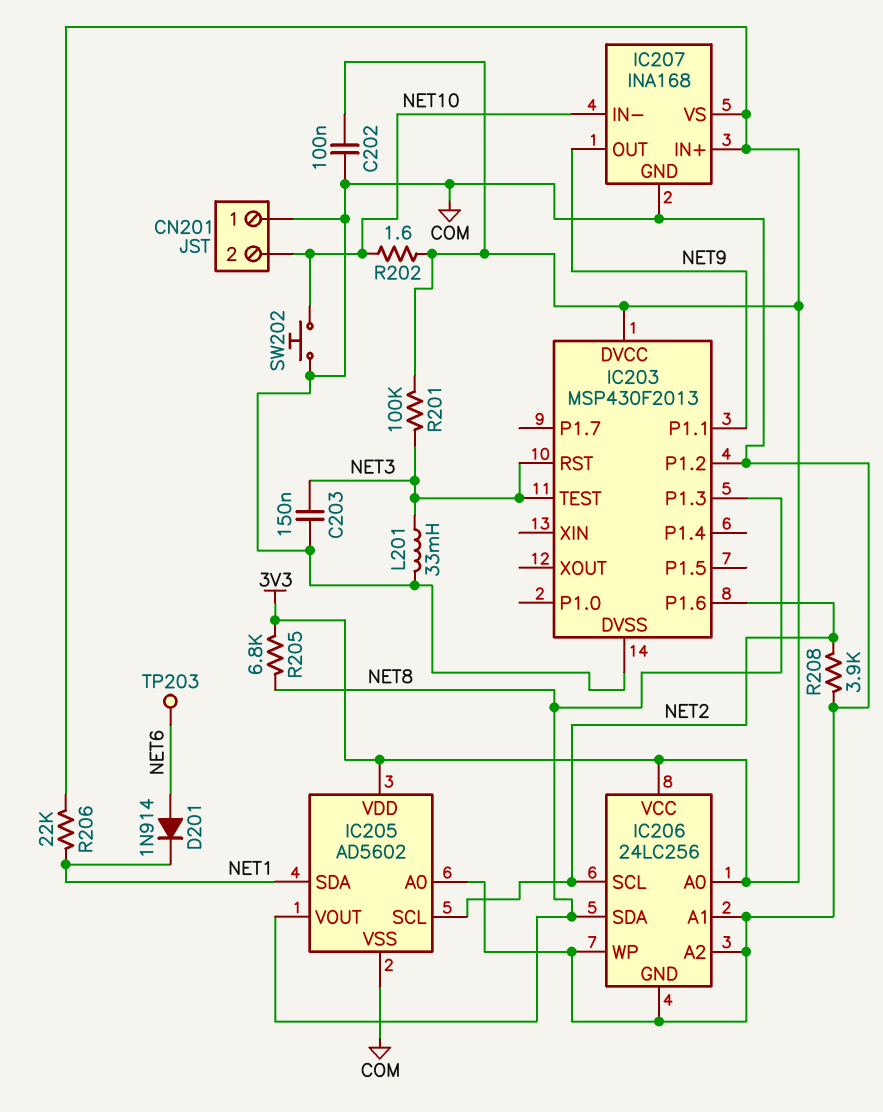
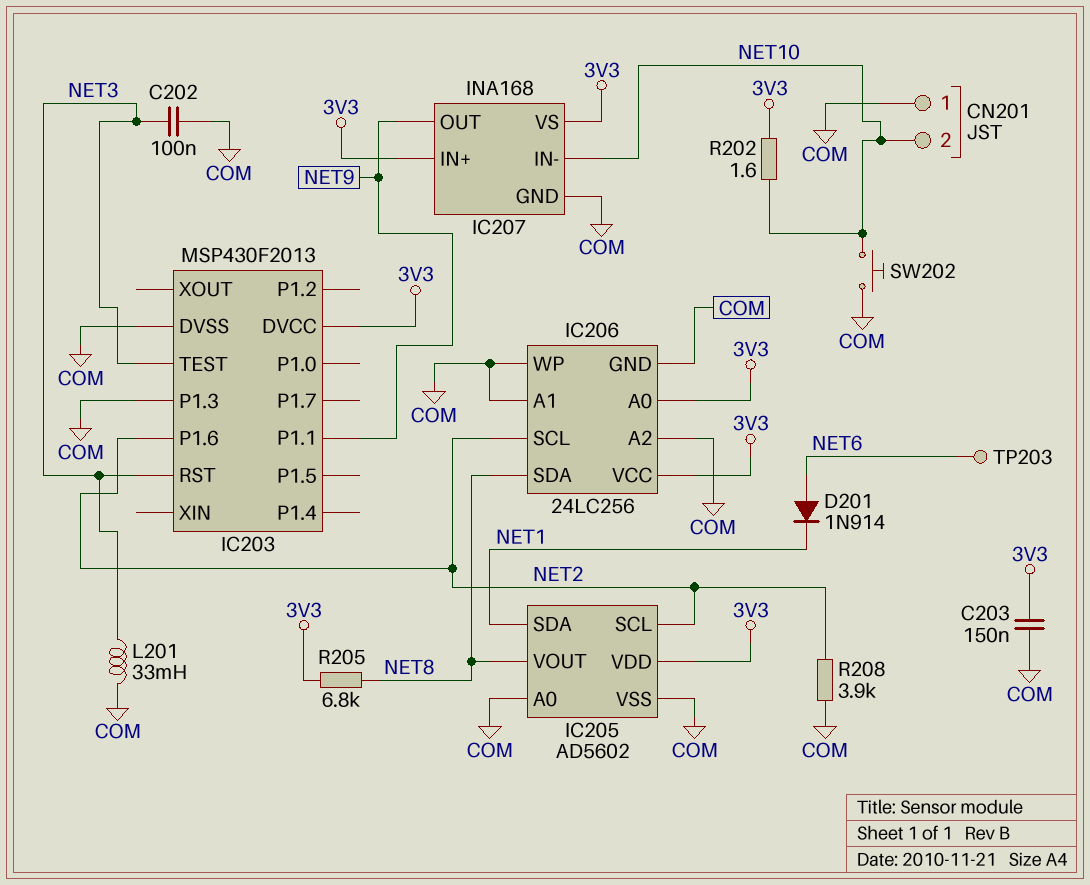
C202: 100nF (3V3, COM) -> 100nF (COM, NET3)
C203: 150nF (COM, NET3) -> 150nF (3V3, COM)
IC203 pin P1.2: COM -> none
IC203 pin P1.3: NET8 -> COM
R201: 100k (3V3, NET3) -> none
R206: 22k (3V3, NET1) -> none

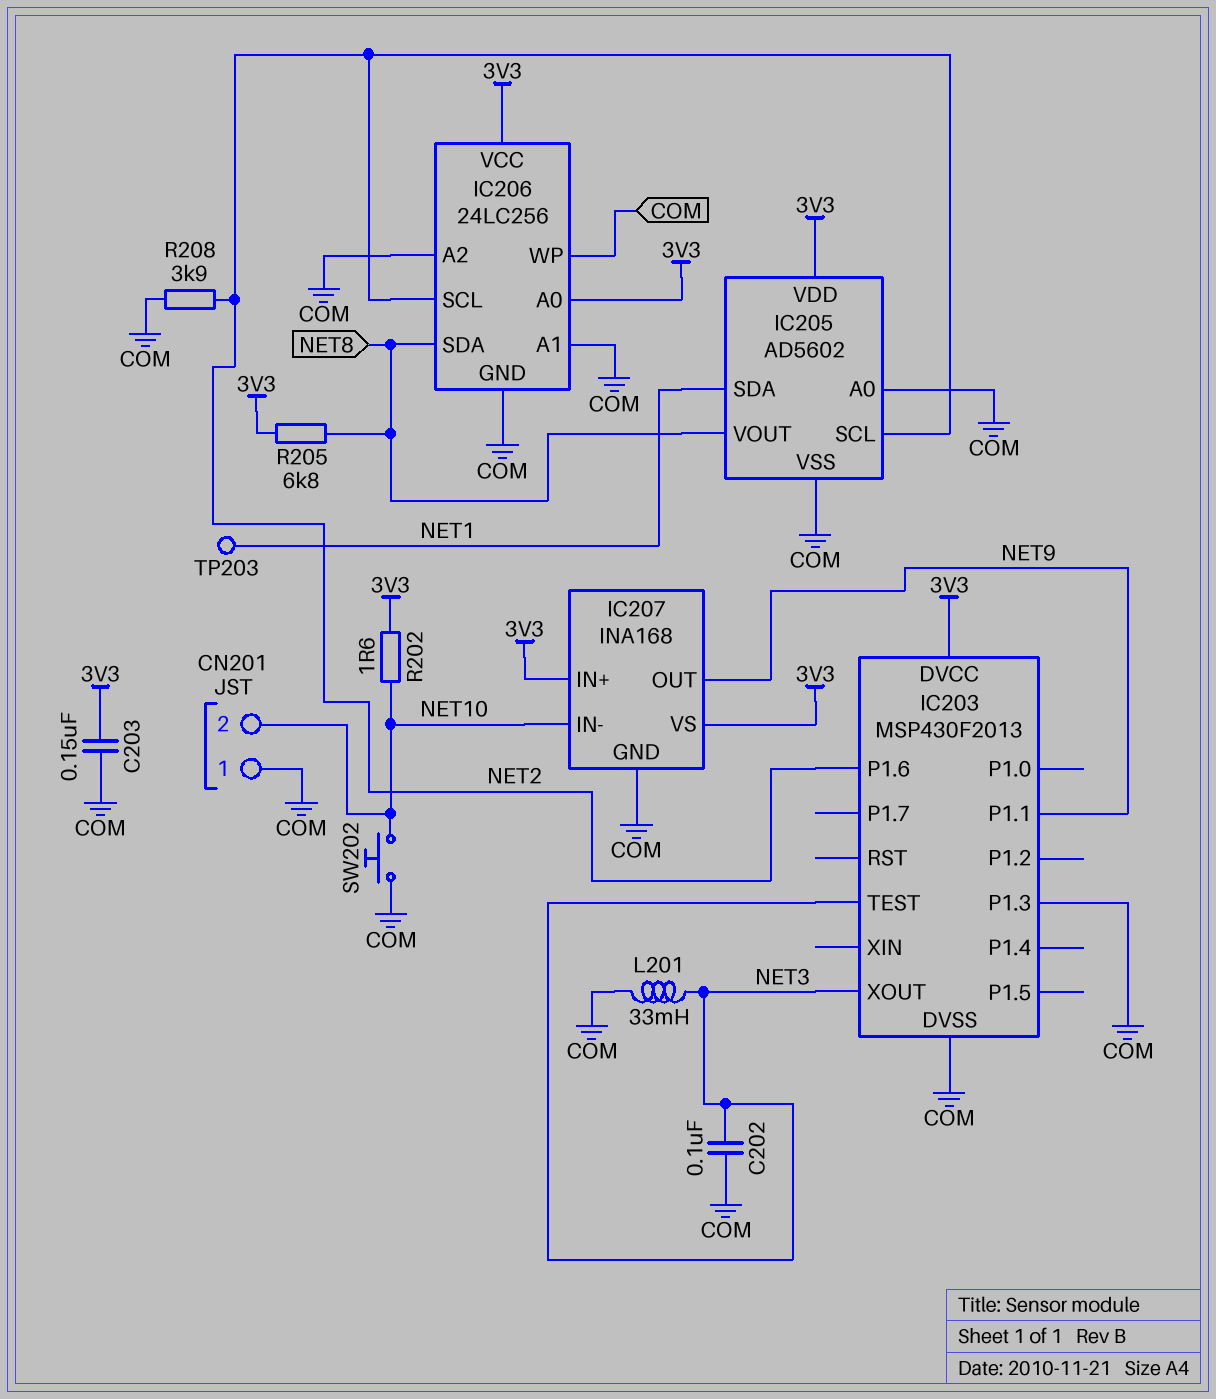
D201: diode 1N914 (A NET6, K NET1) -> none
IC203 pin RST: NET3 -> none
IC203 pin XOUT: none -> NET3
TP203: test point (NET6) -> test point (NET1)

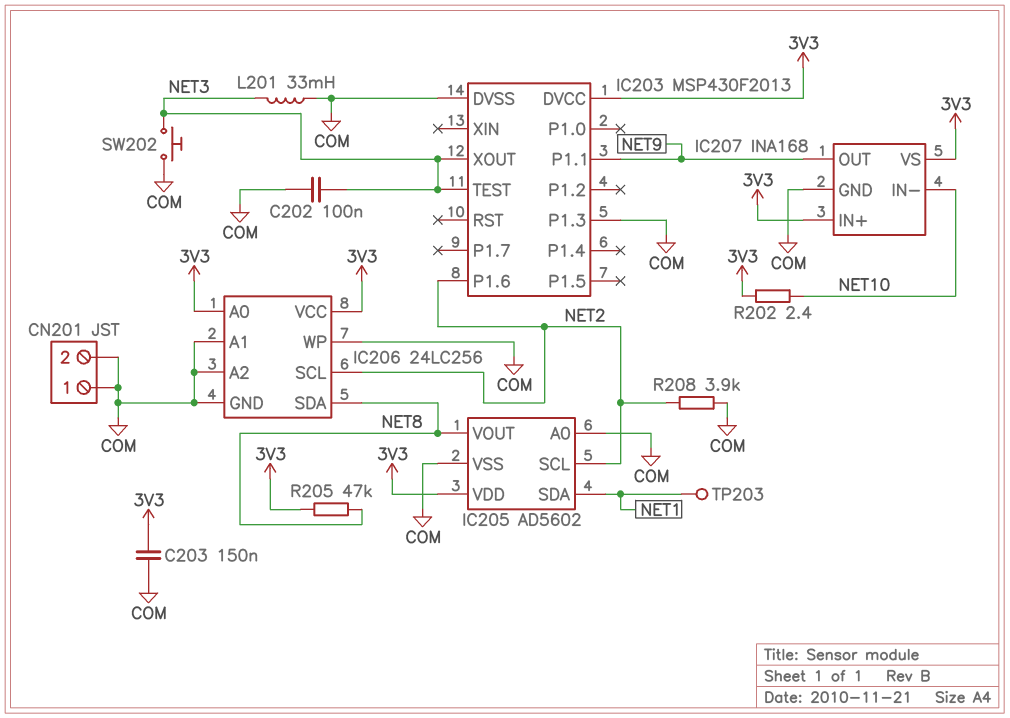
CN201 pin 2: NET10 -> COM
R202: 1.6 (3V3, NET10) -> 2.4 (3V3, NET10)
R205: 6.8k (3V3, NET8) -> 47k (3V3, NET8)
SW202: button (COM, NET10) -> button (COM, NET3)

